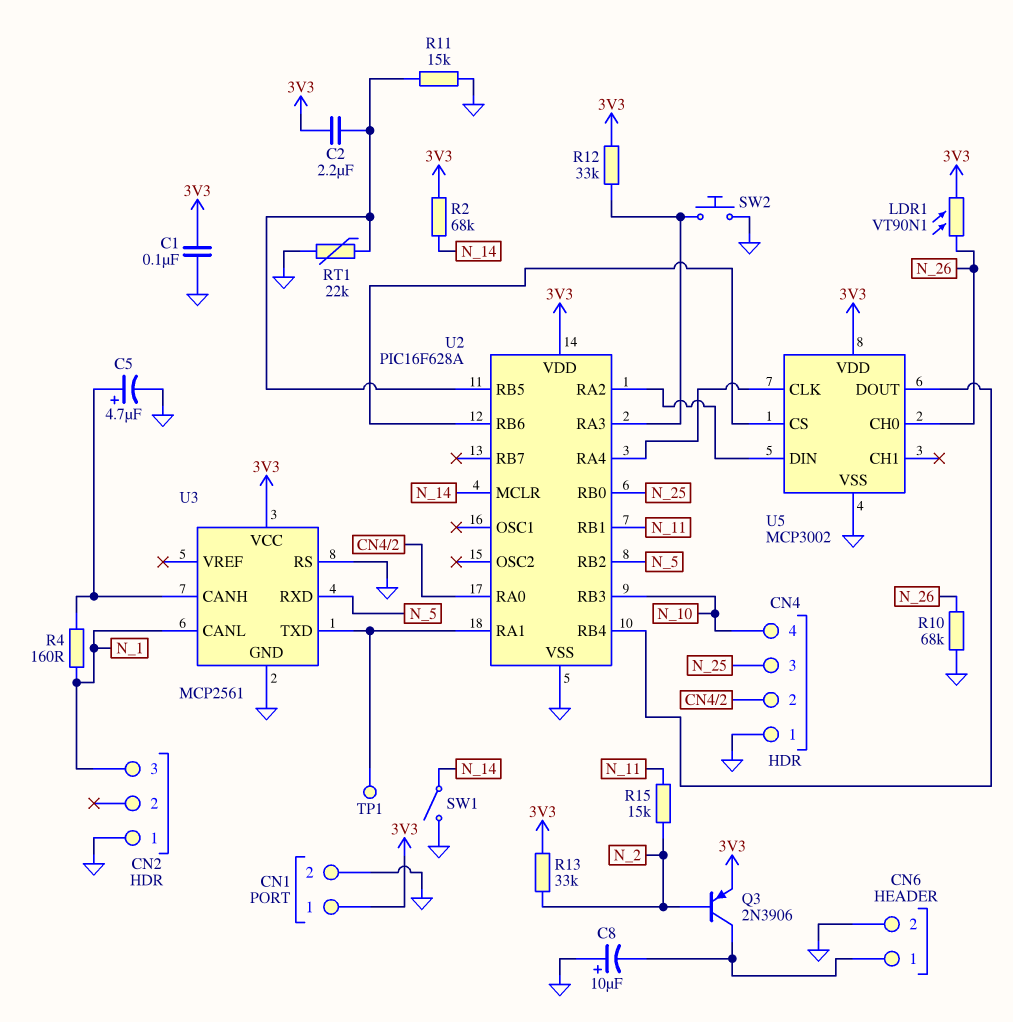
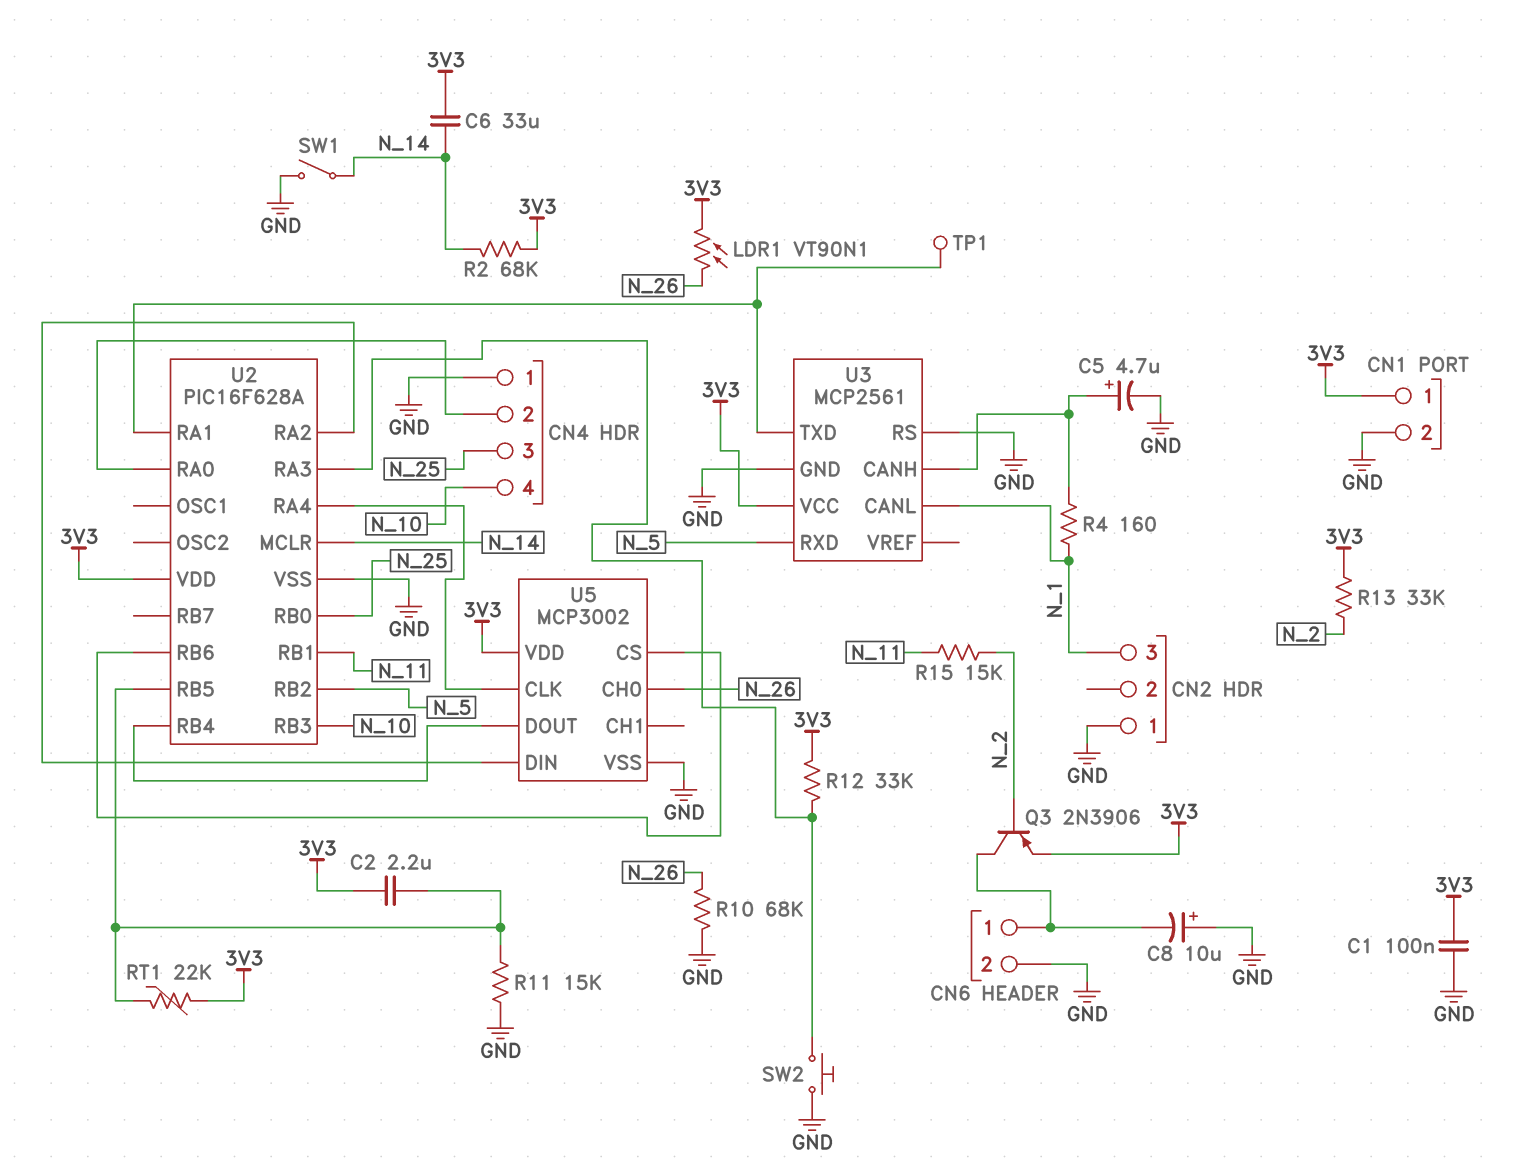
C6: none -> 33uF (3V3, N_14)
RT1: 22k (GND, U2/RB5) -> 22k (3V3, U2/RB5)

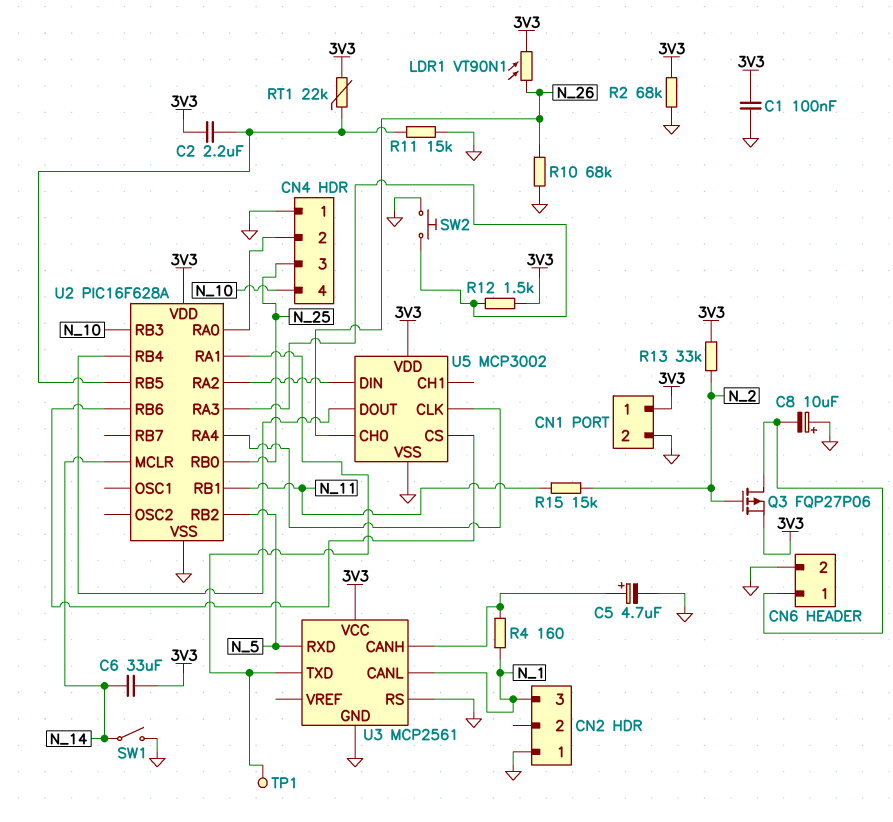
Q3: PNP 2N3906 (B N_2, C CN6/1, E 3V3) -> PMOS FQP27P06 (G N_2, D CN6/1, S 3V3)
R2: 68k (3V3, N_14) -> 68k (3V3, GND)
R12: 33k (3V3, U2/RA3) -> 1.5k (3V3, U2/RA3)

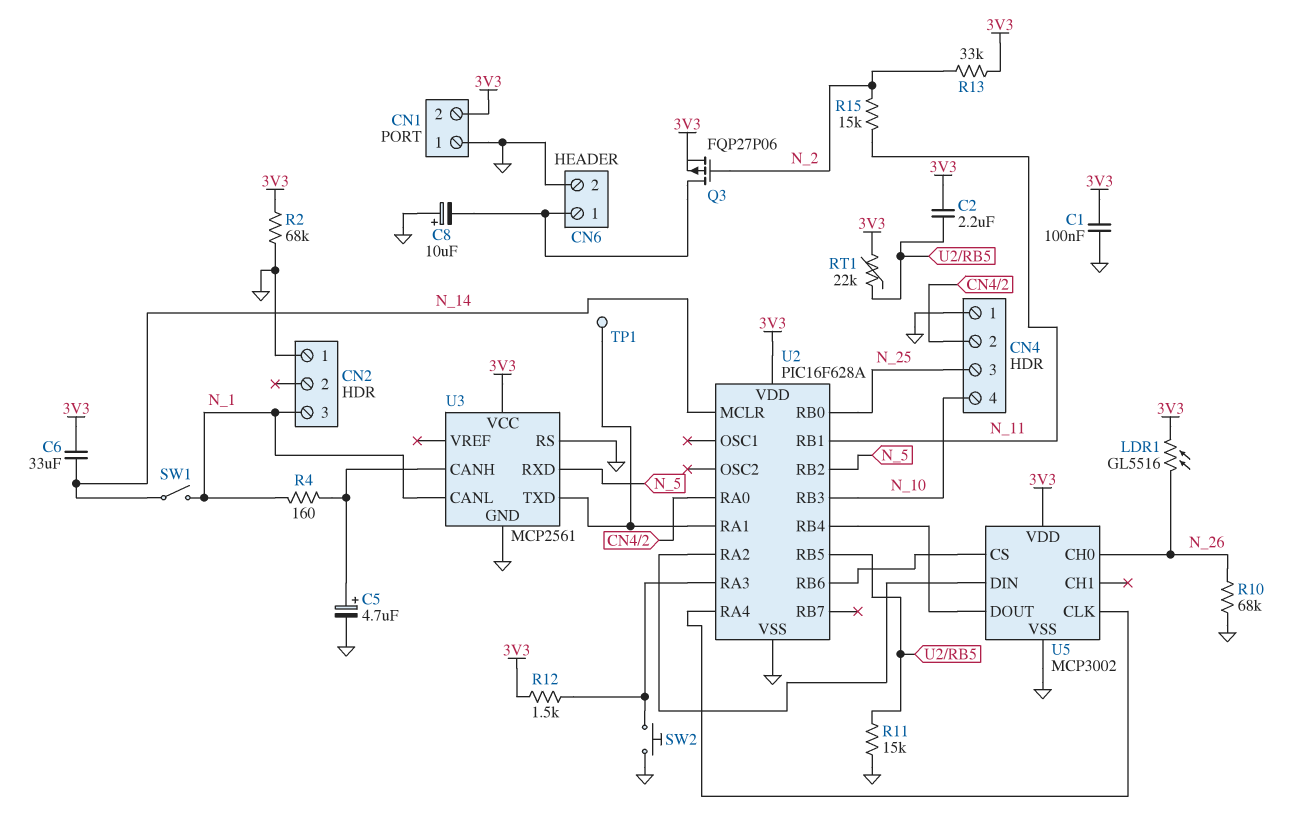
CN1 pin 1: 3V3 -> GND
CN1 pin 2: GND -> 3V3
LDR1: VT90N1 (3V3, N_26) -> GL5516 (3V3, N_26)
SW1: switch (GND, N_14) -> switch (N_1, N_14)

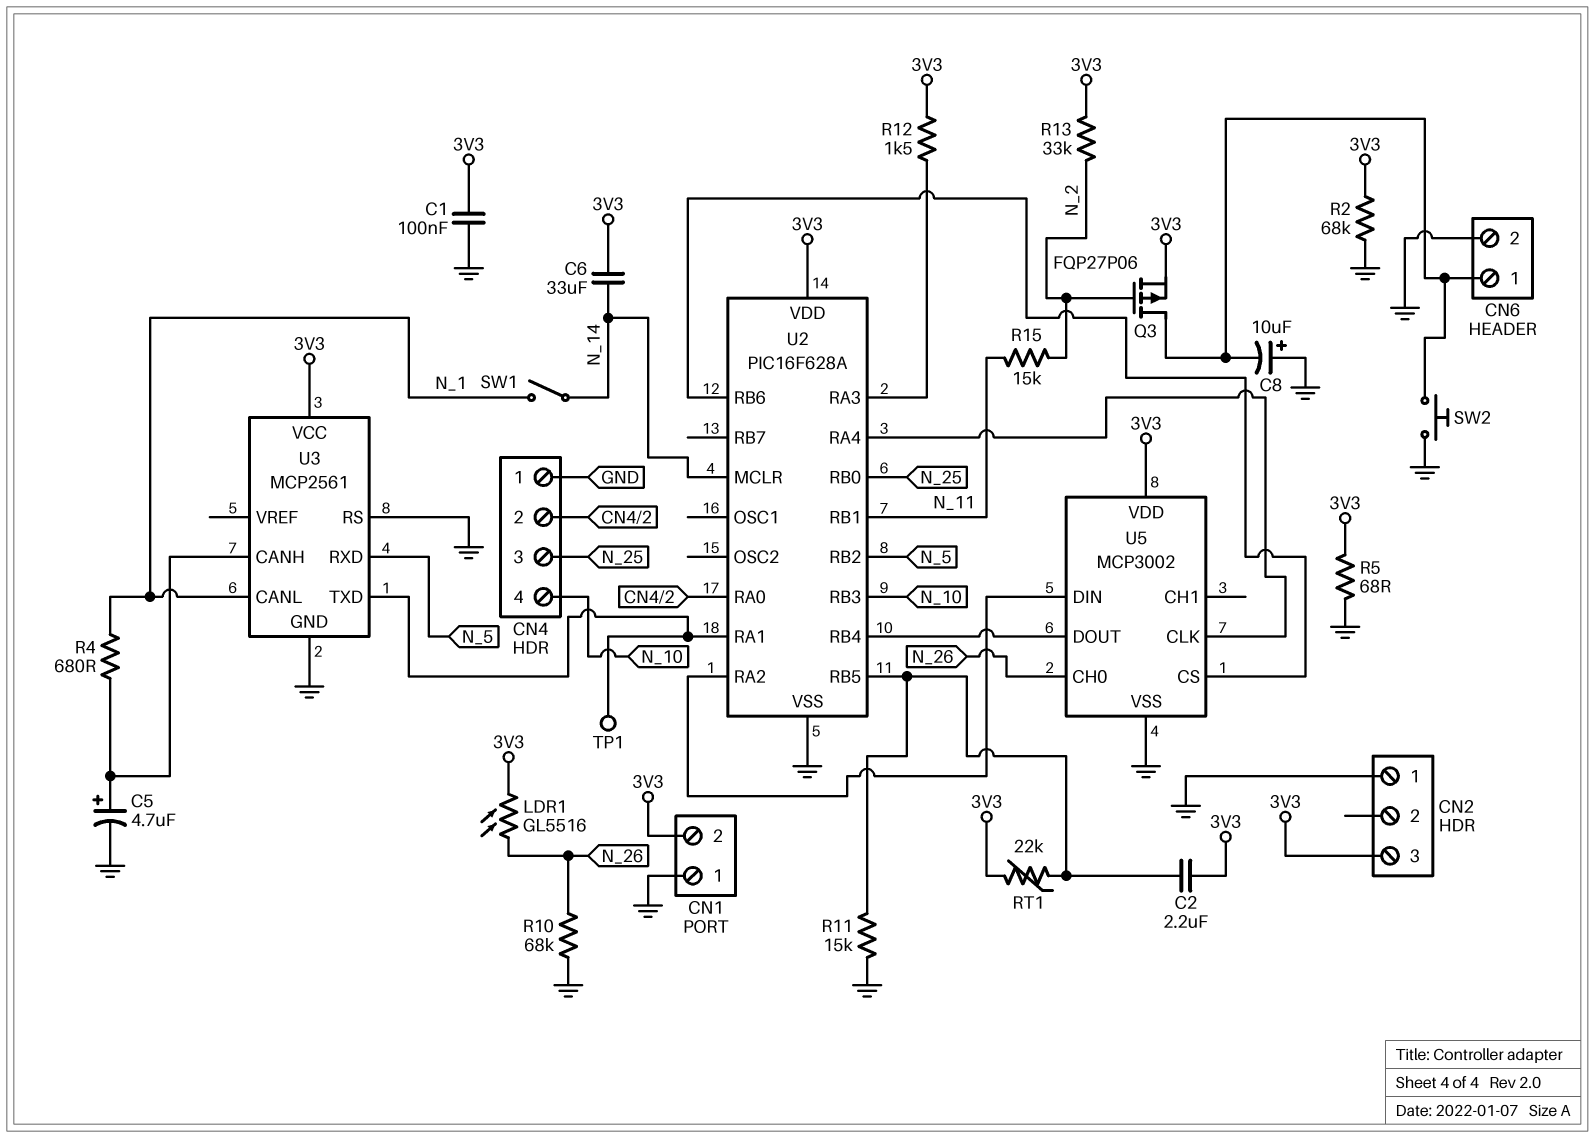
CN2 pin 3: N_1 -> 3V3
R4: 160 (N_1, U3/CANH) -> 680 (N_1, U3/CANH)
R5: none -> 68 (3V3, GND)
SW2: button (GND, U2/RA3) -> button (CN6/1, GND)

